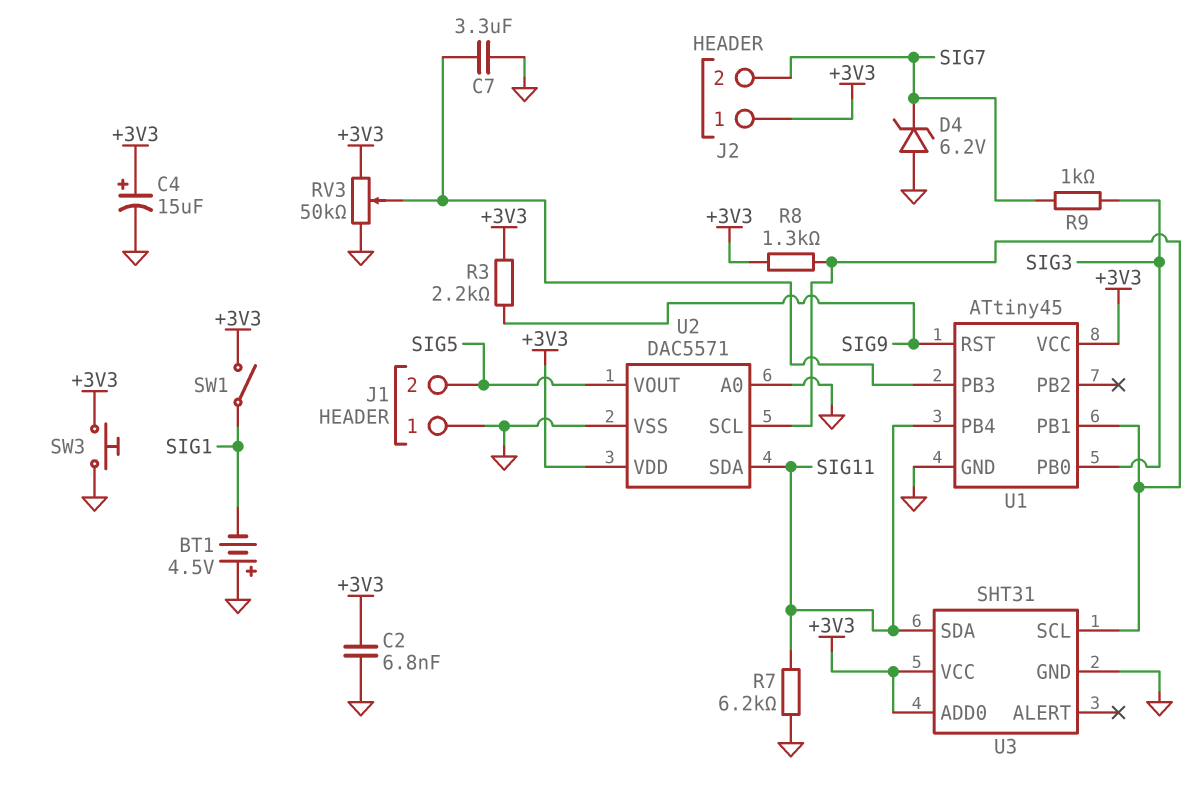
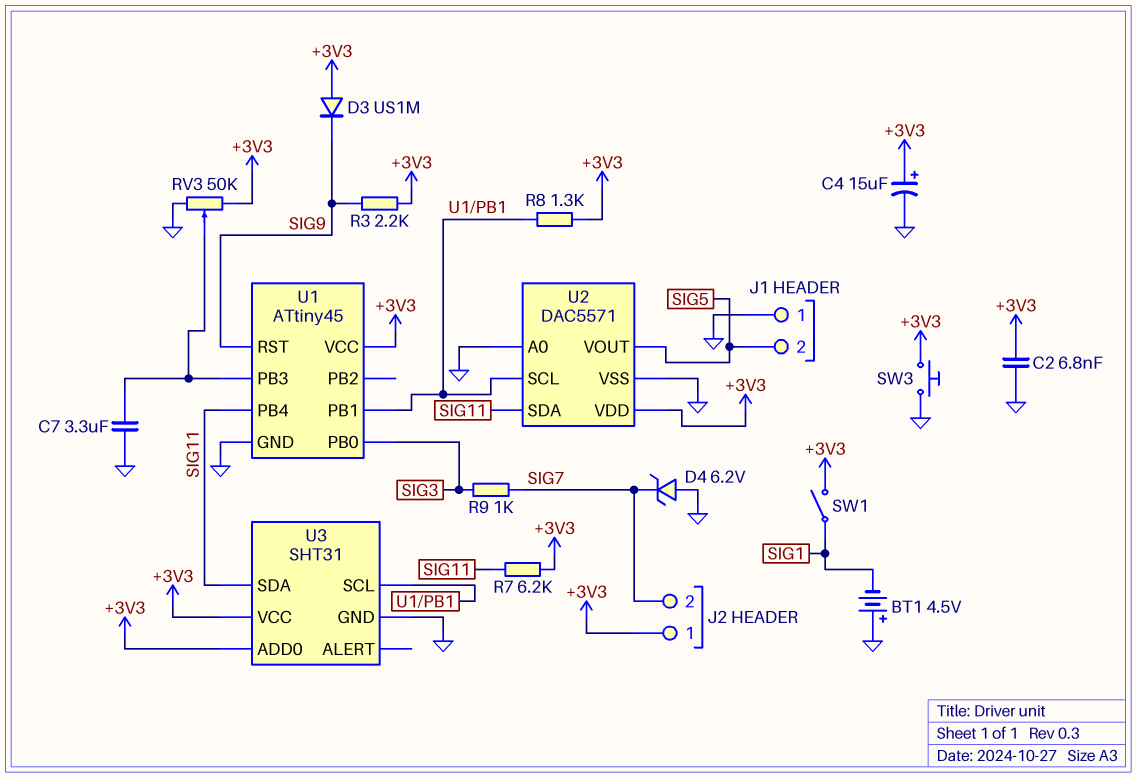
D3: none -> diode US1M (A +3V3, K SIG9)
R7: 6.2k (GND, SIG11) -> 6.2k (+3V3, SIG11)

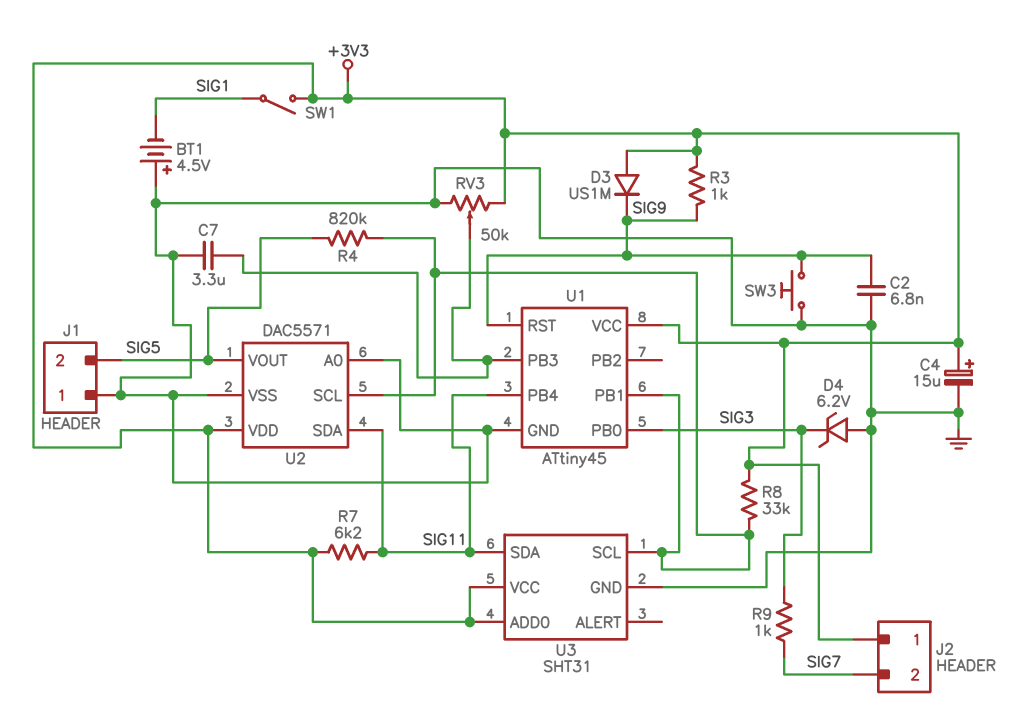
C2: 6.8nF (+3V3, GND) -> 6.8nF (GND, SIG9)
D4: zener 6.2V (A GND, K SIG7) -> zener 6.2V (A GND, K SIG3)
R3: 2.2k (+3V3, SIG9) -> 1k (+3V3, SIG9)
R4: none -> 820k (SIG5, U1/PB1)
R8: 1.3k (+3V3, U1/PB1) -> 33k (+3V3, U1/PB1)
SW3: button (+3V3, GND) -> button (GND, SIG9)

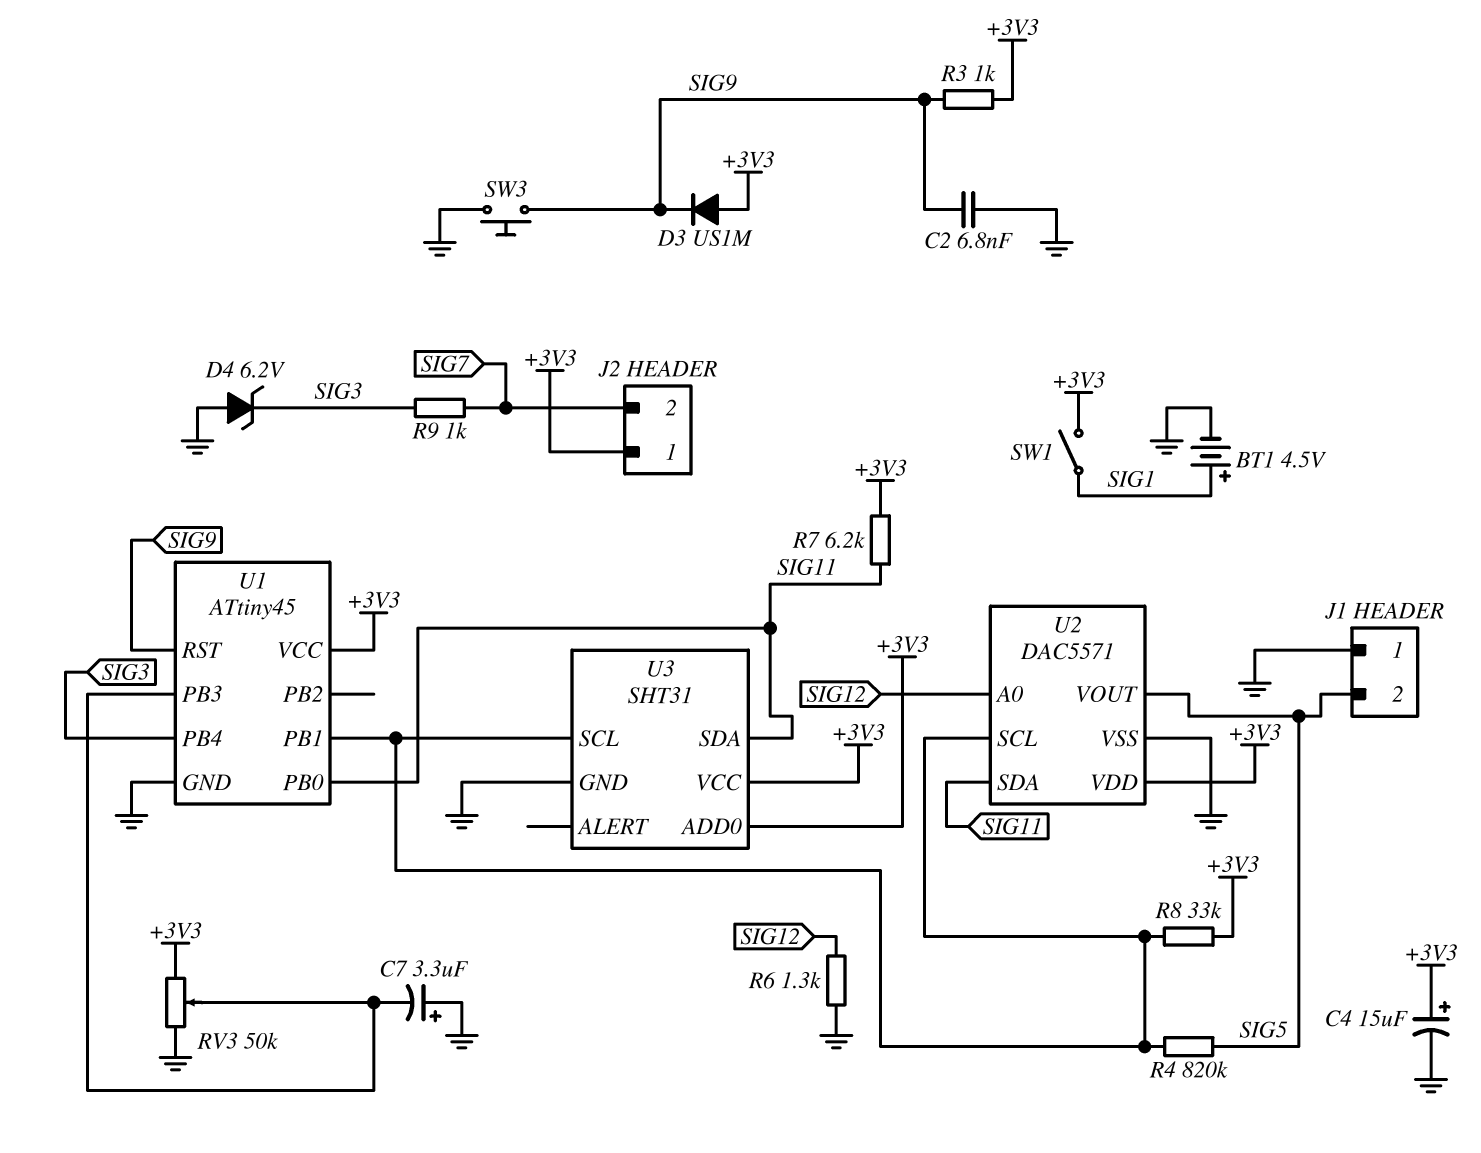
BT1: 4.5V (plus GND, minus SIG1) -> 4.5V (plus SIG1, minus GND)
C7: 3.3uF (GND, U1/PB3) -> 3.3uF (plus GND, minus U1/PB3)
R6: none -> 1.3k (GND, SIG12)
U1 pin PB0: SIG3 -> SIG11
U1 pin PB4: SIG11 -> SIG3
U2 pin A0: GND -> SIG12

